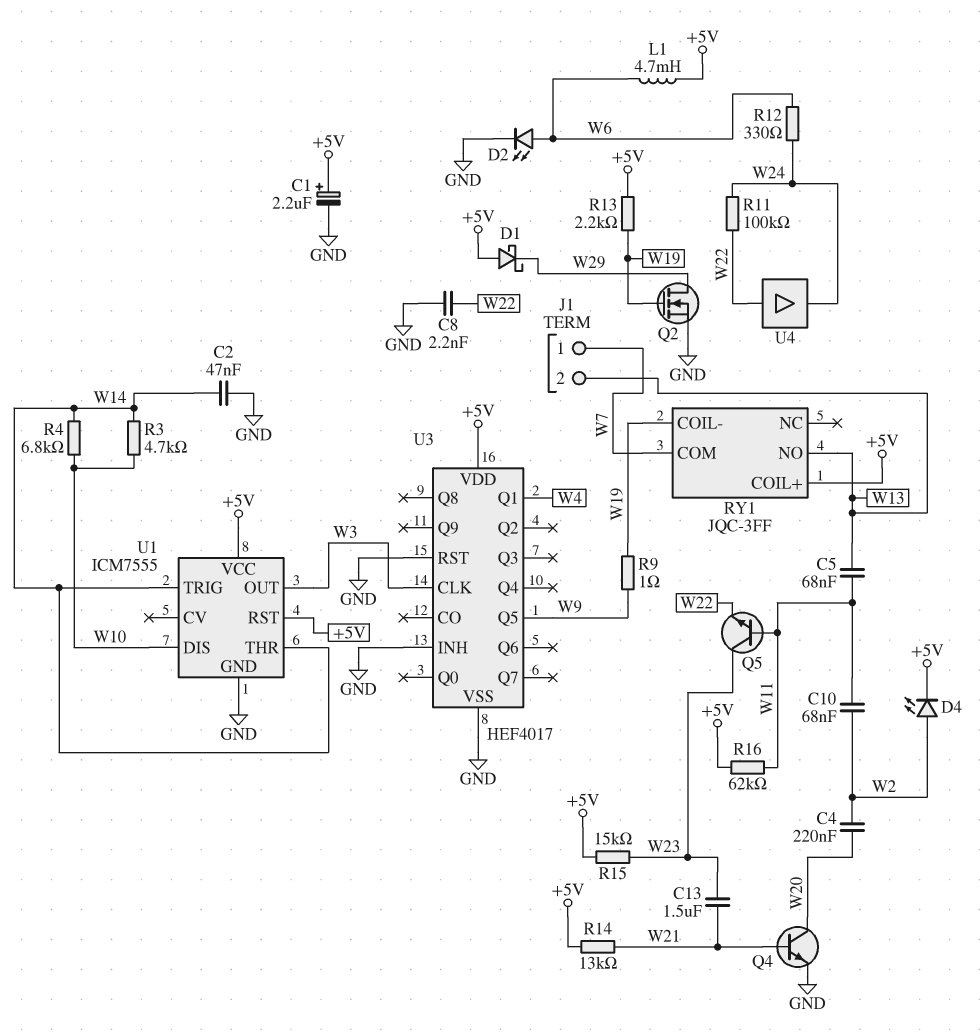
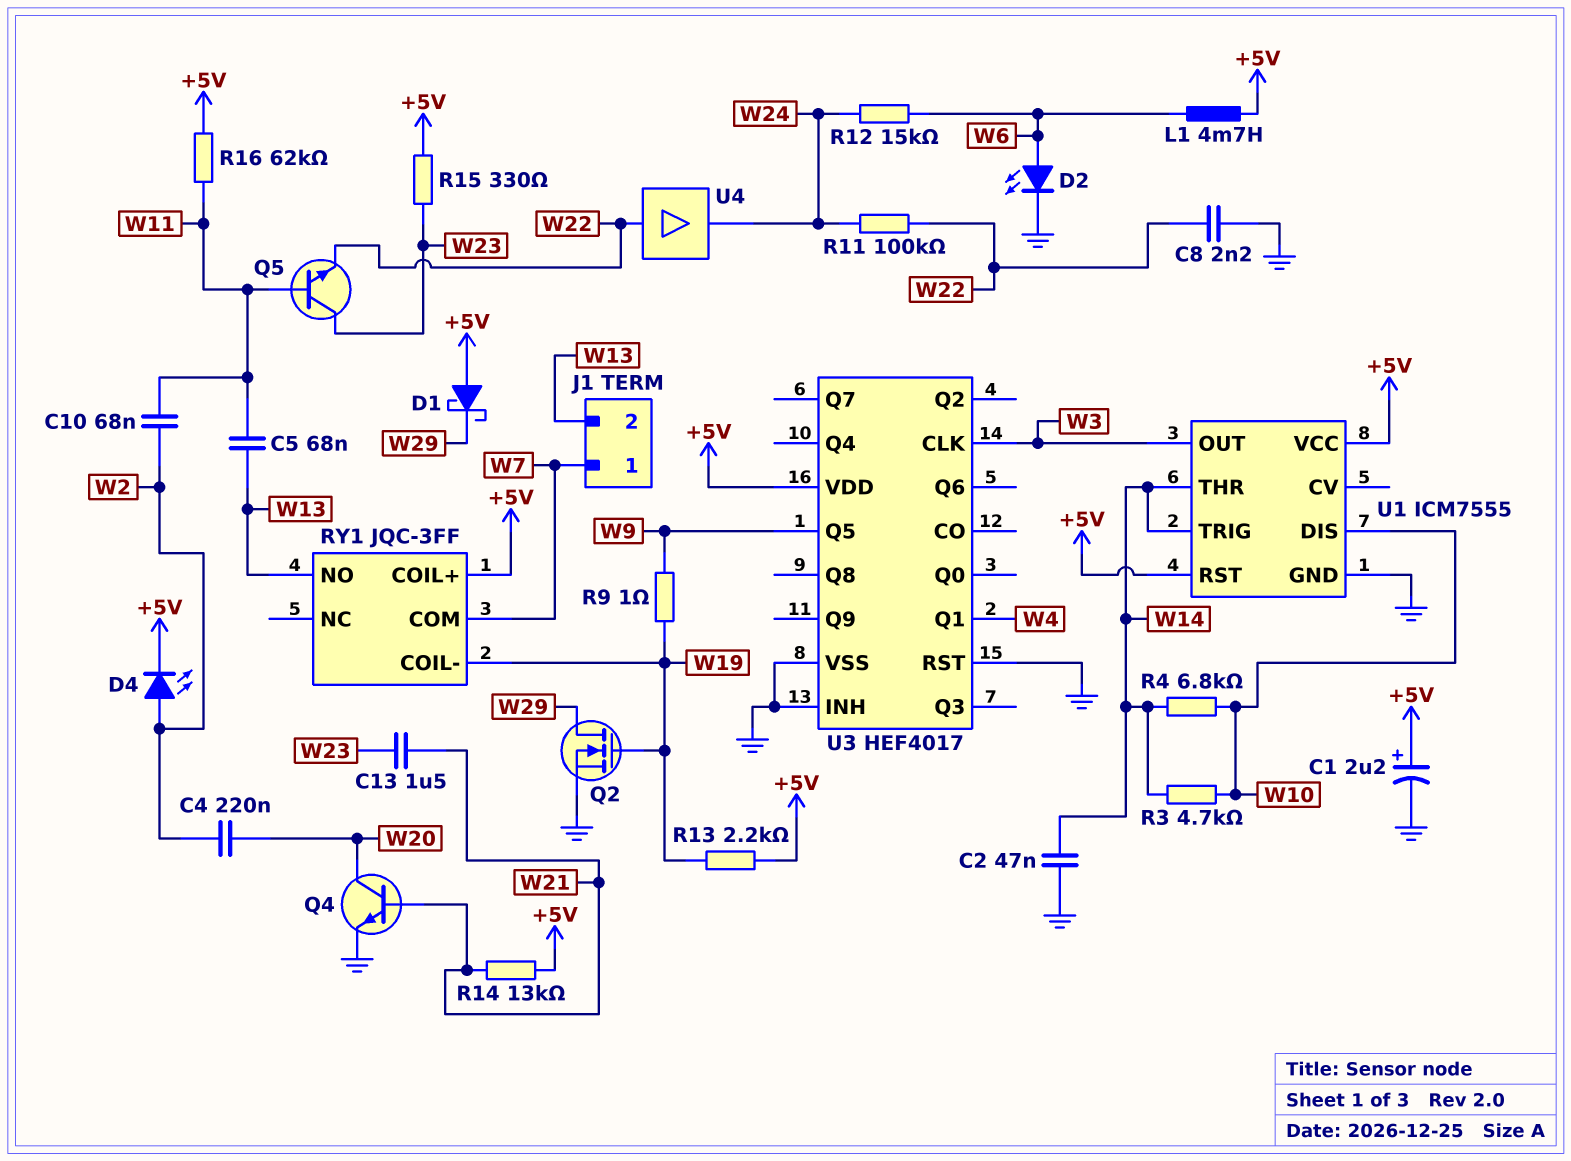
R12: 330 (W6, W24) -> 15k (W6, W24)
R15: 15k (+5V, W23) -> 330 (+5V, W23)

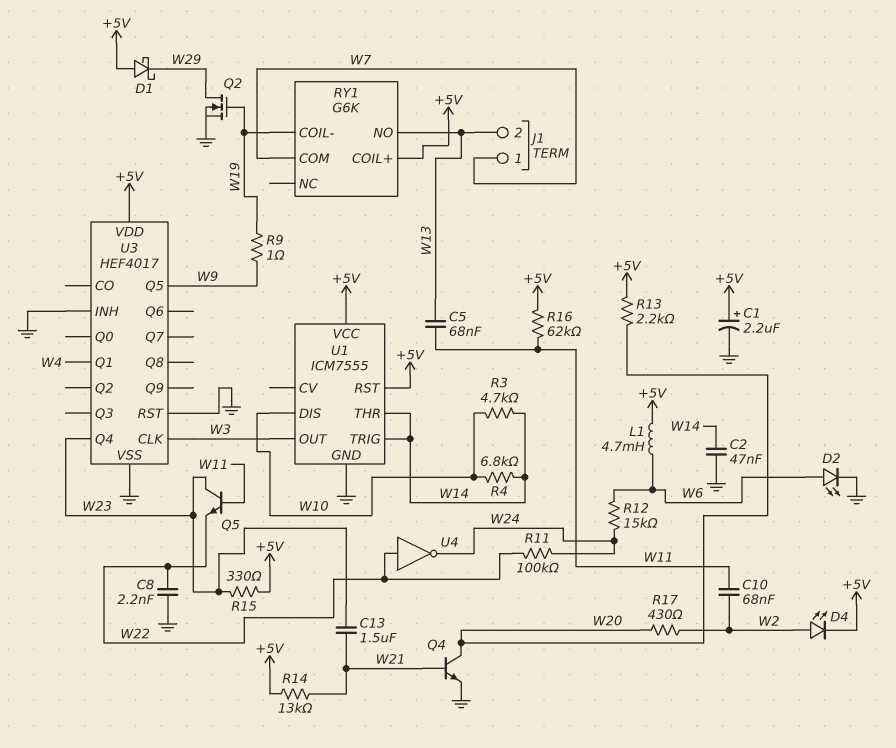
C4: 220nF (W2, W20) -> none
R13: 2.2k (+5V, W19) -> 2.2k (+5V, W20)
R17: none -> 430 (W2, W20)
RY1: JQC-3FF -> G6K
U3 pin Q4: none -> W23
U4: buffer (in W22, out W24) -> NOT (in W22, out W24)

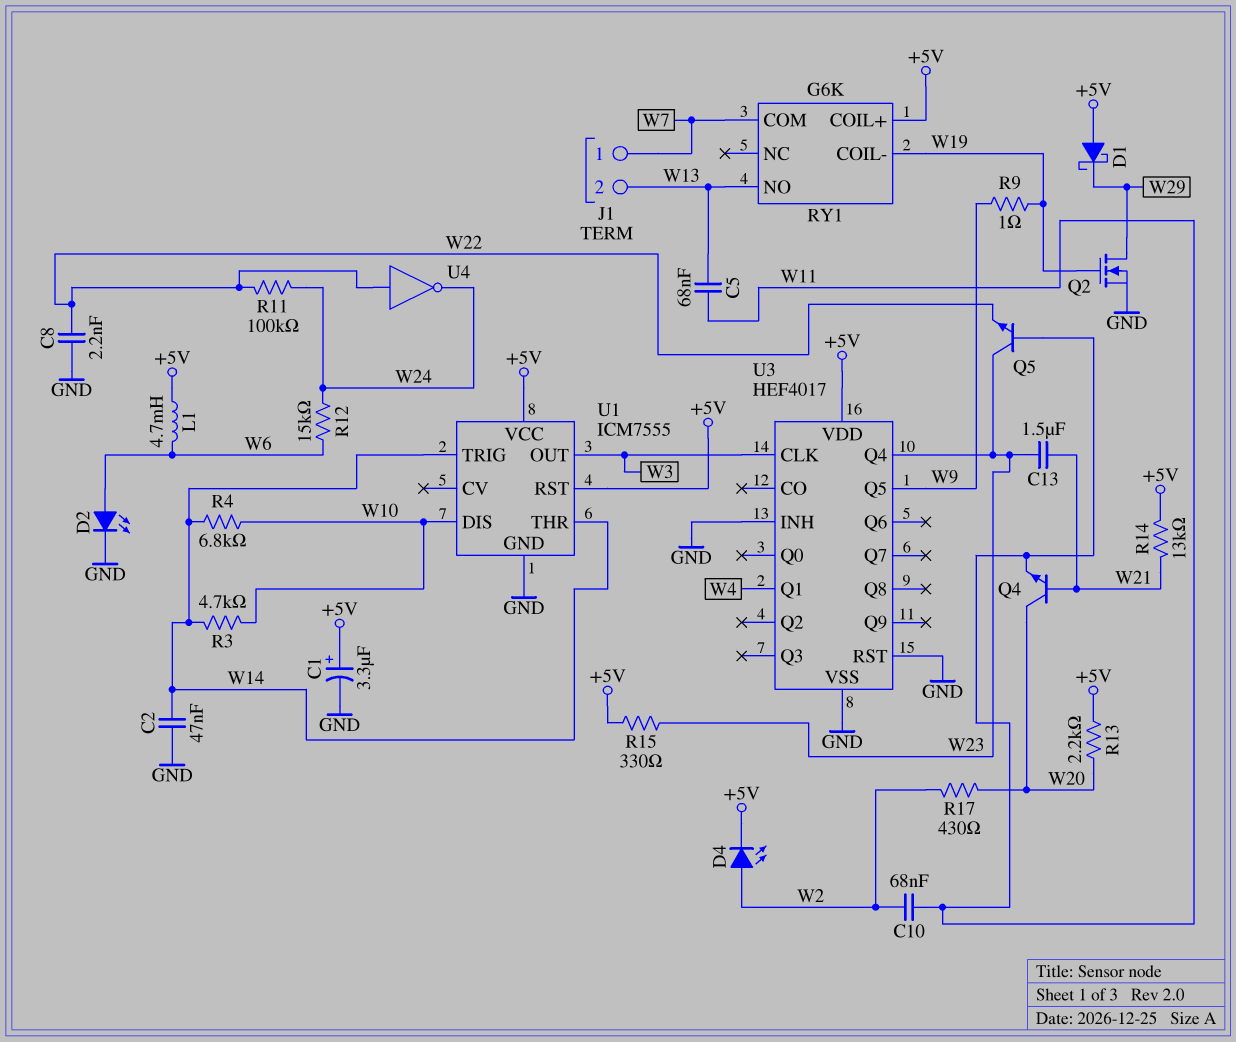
C1: 2.2uF (plus +5V, minus GND) -> 3.3uF (plus +5V, minus GND)
Q4: NPN (B W21, C W20, E GND) -> NPN (B W21, C W20, E W11)
R16: 62k (+5V, W11) -> none

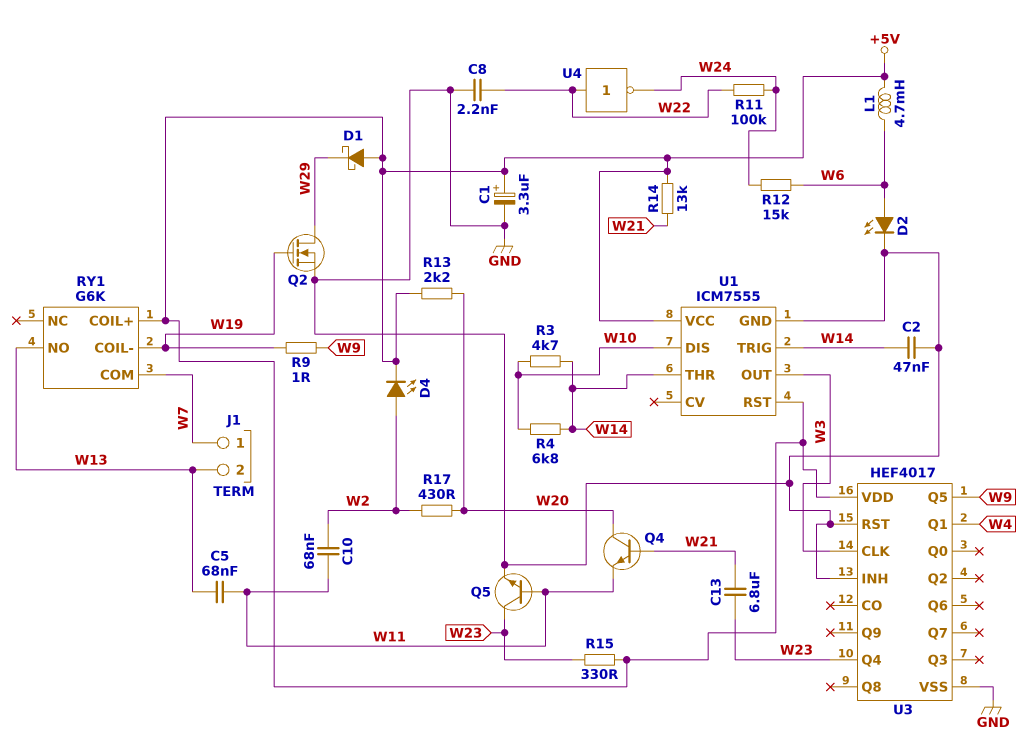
C13: 1.5uF (W21, W23) -> 6.8uF (W21, W23)
Q5: NPN (B W11, C W23, E W22) -> NPN (B W11, C W23, E GND)

